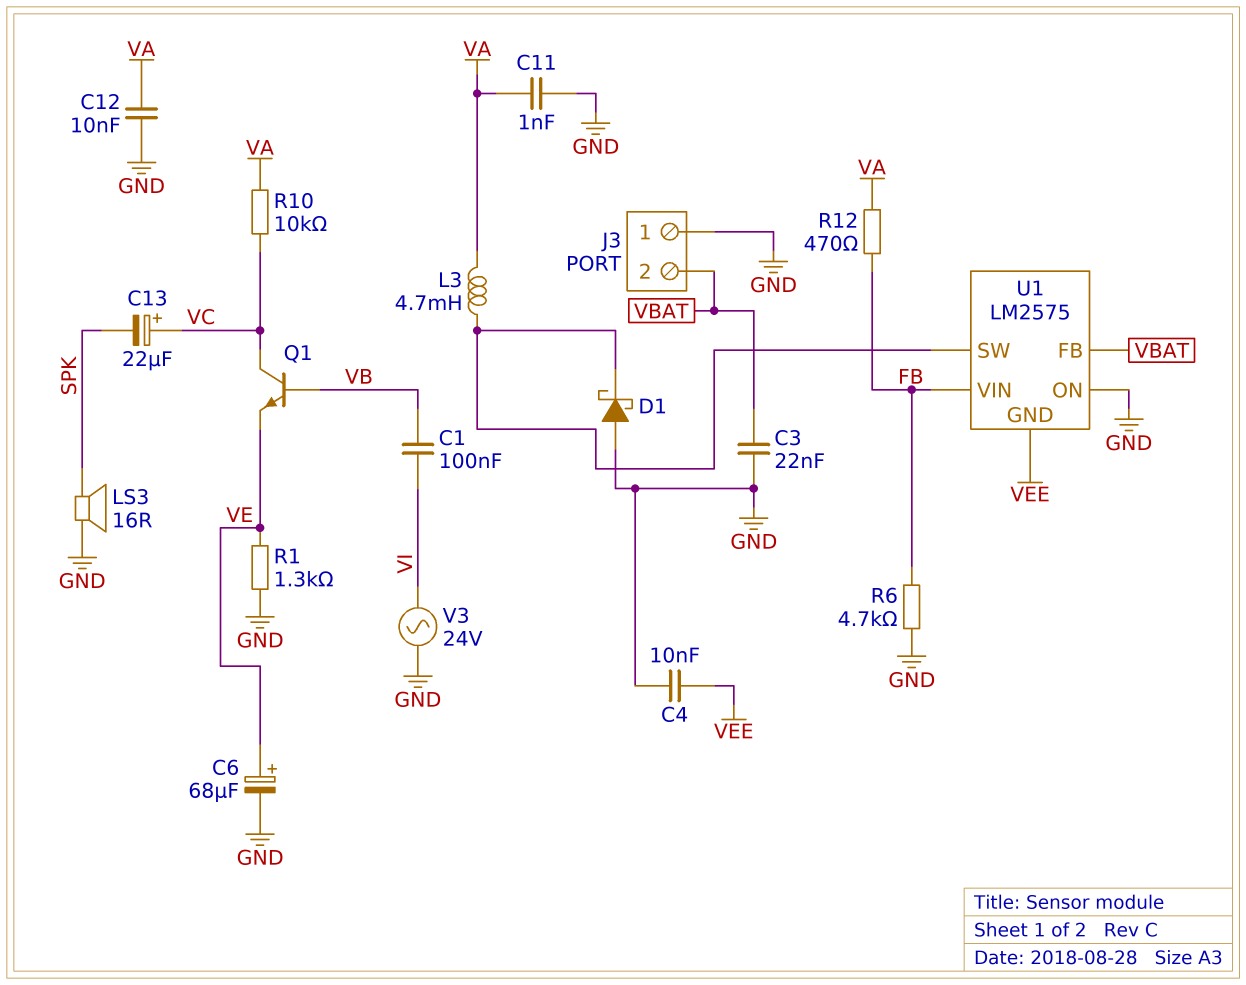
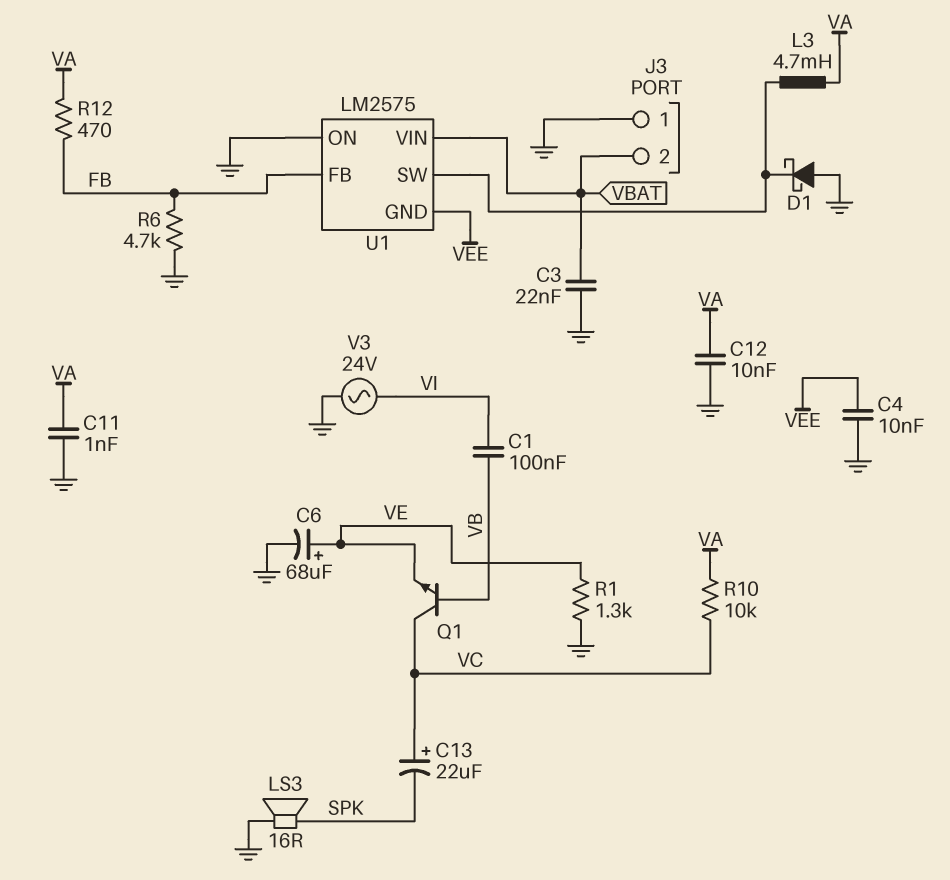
U1 pin FB: VBAT -> FB
U1 pin VIN: FB -> VBAT

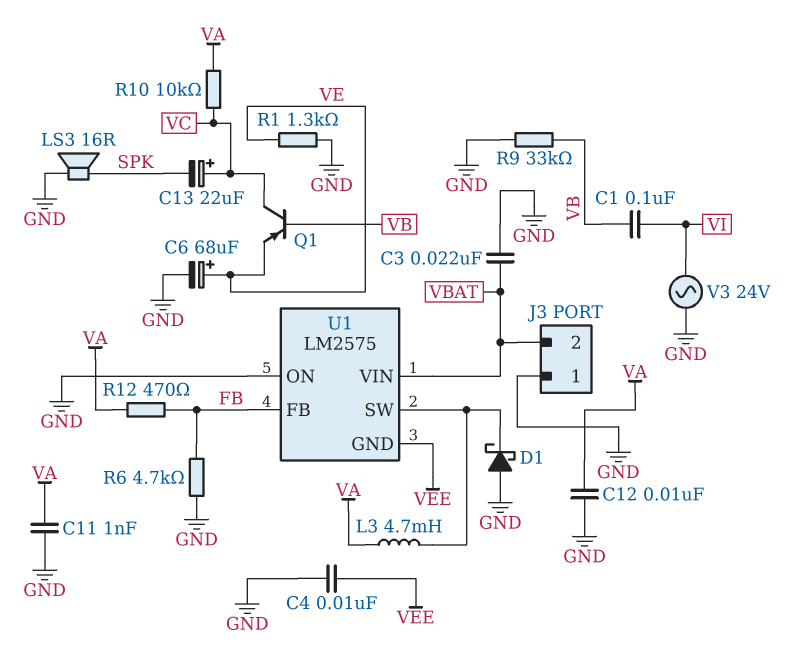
Q1: NPN (B VB, C VC, E VE) -> PNP (B VB, C VC, E VE)
R9: none -> 33k (GND, VB)

